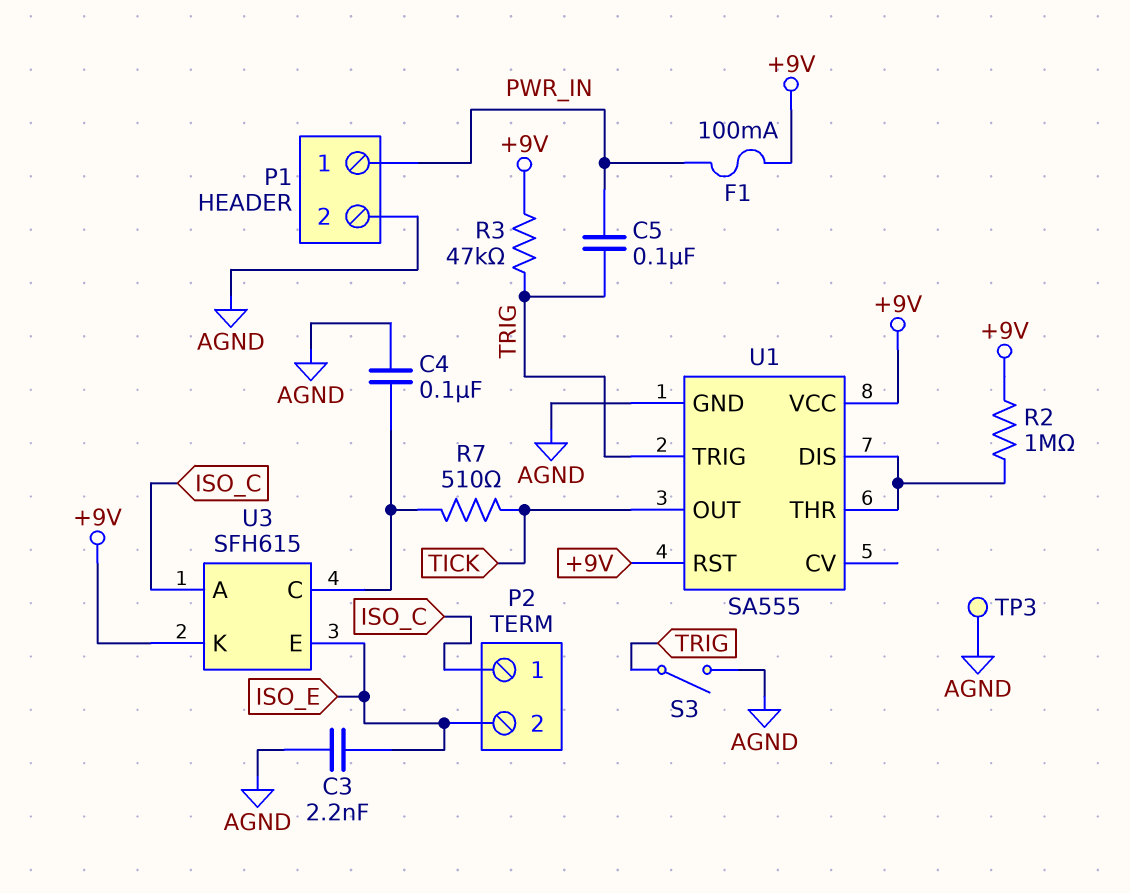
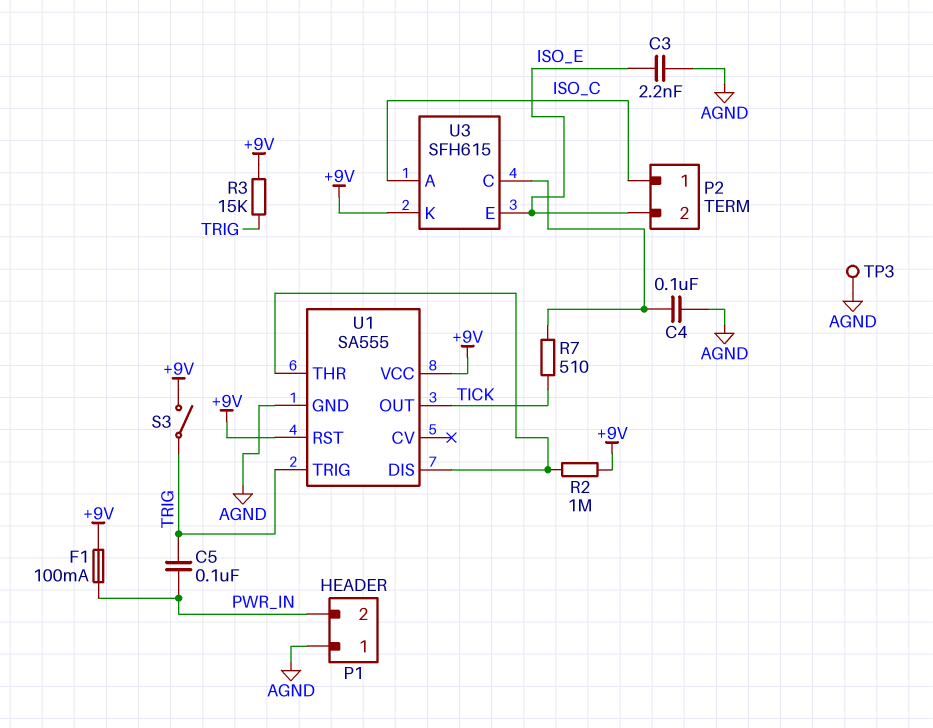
P1 pin 1: PWR_IN -> AGND
P1 pin 2: AGND -> PWR_IN
R3: 47k (+9V, TRIG) -> 15k (+9V, TRIG)
S3: switch (AGND, TRIG) -> switch (+9V, TRIG)

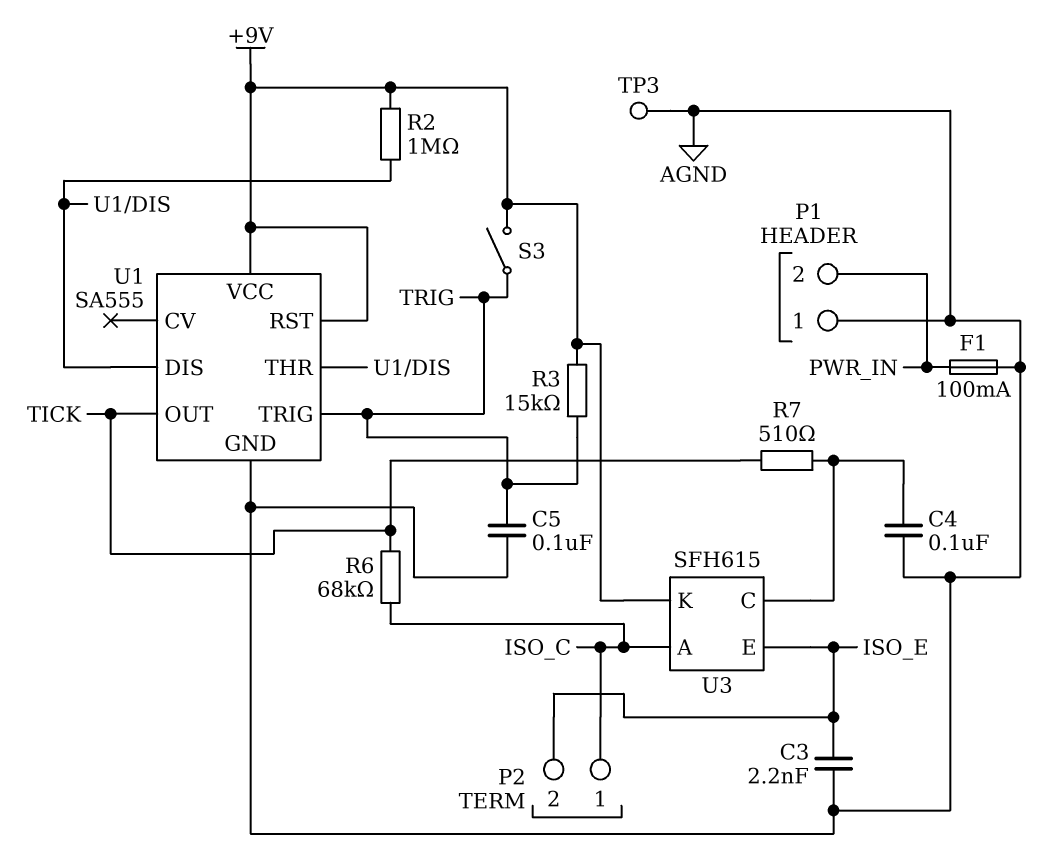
C5: 100nF (PWR_IN, TRIG) -> 100nF (AGND, TRIG)
F1: 100mA (+9V, PWR_IN) -> 100mA (AGND, PWR_IN)
R6: none -> 68k (ISO_C, TICK)

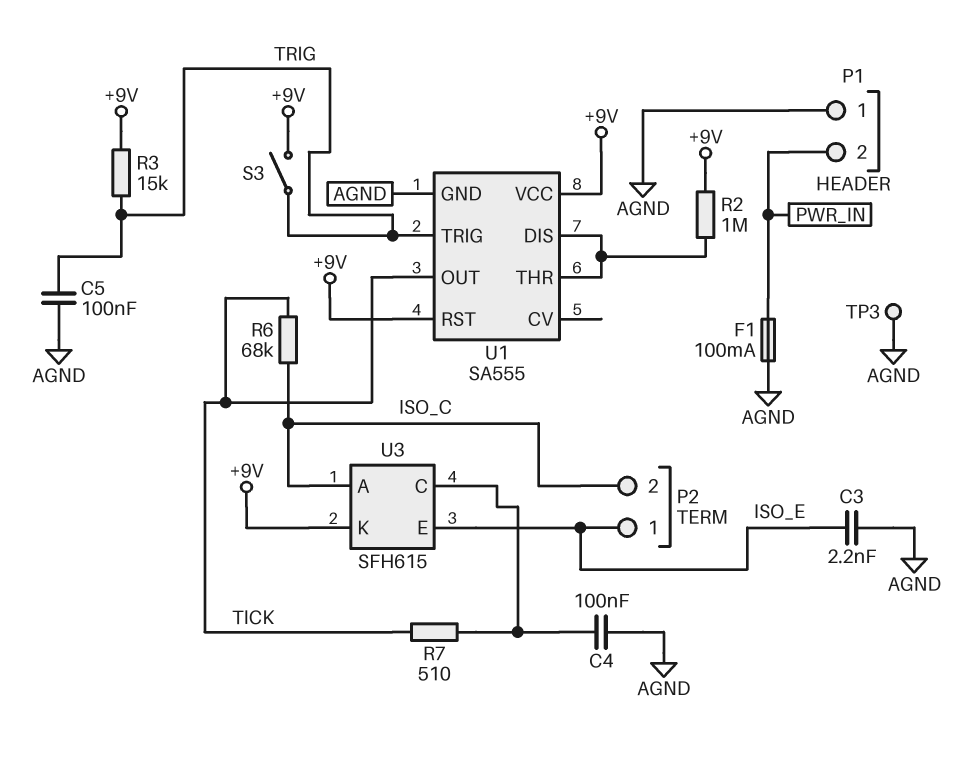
P2 pin 1: ISO_C -> ISO_E
P2 pin 2: ISO_E -> ISO_C

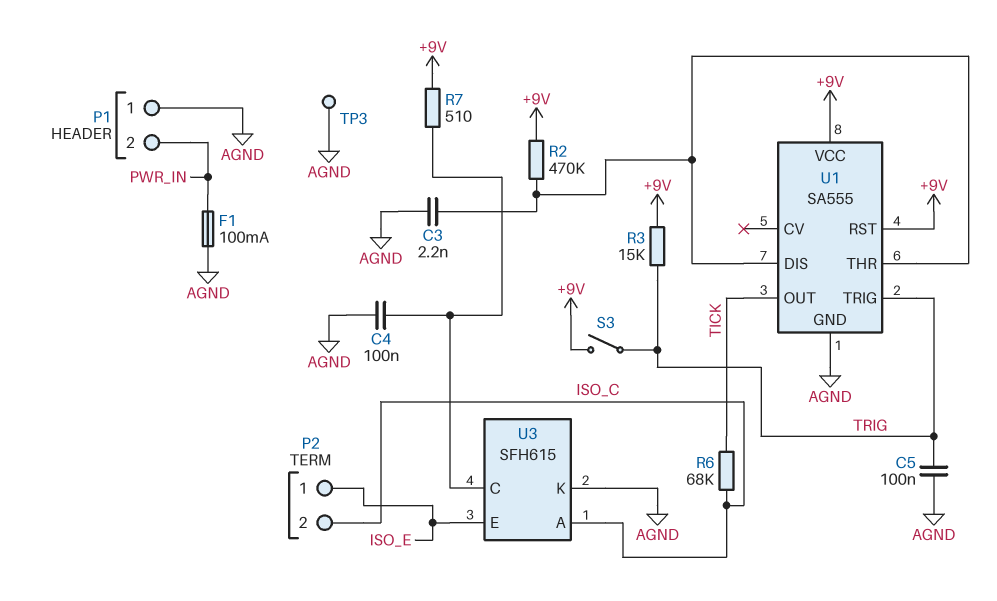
C3: 2.2nF (AGND, ISO_E) -> 2.2nF (AGND, U1/DIS)
R2: 1M (+9V, U1/DIS) -> 470k (+9V, U1/DIS)
R7: 510 (TICK, U3/C) -> 510 (+9V, U3/C)
U3 pin K: +9V -> AGND

